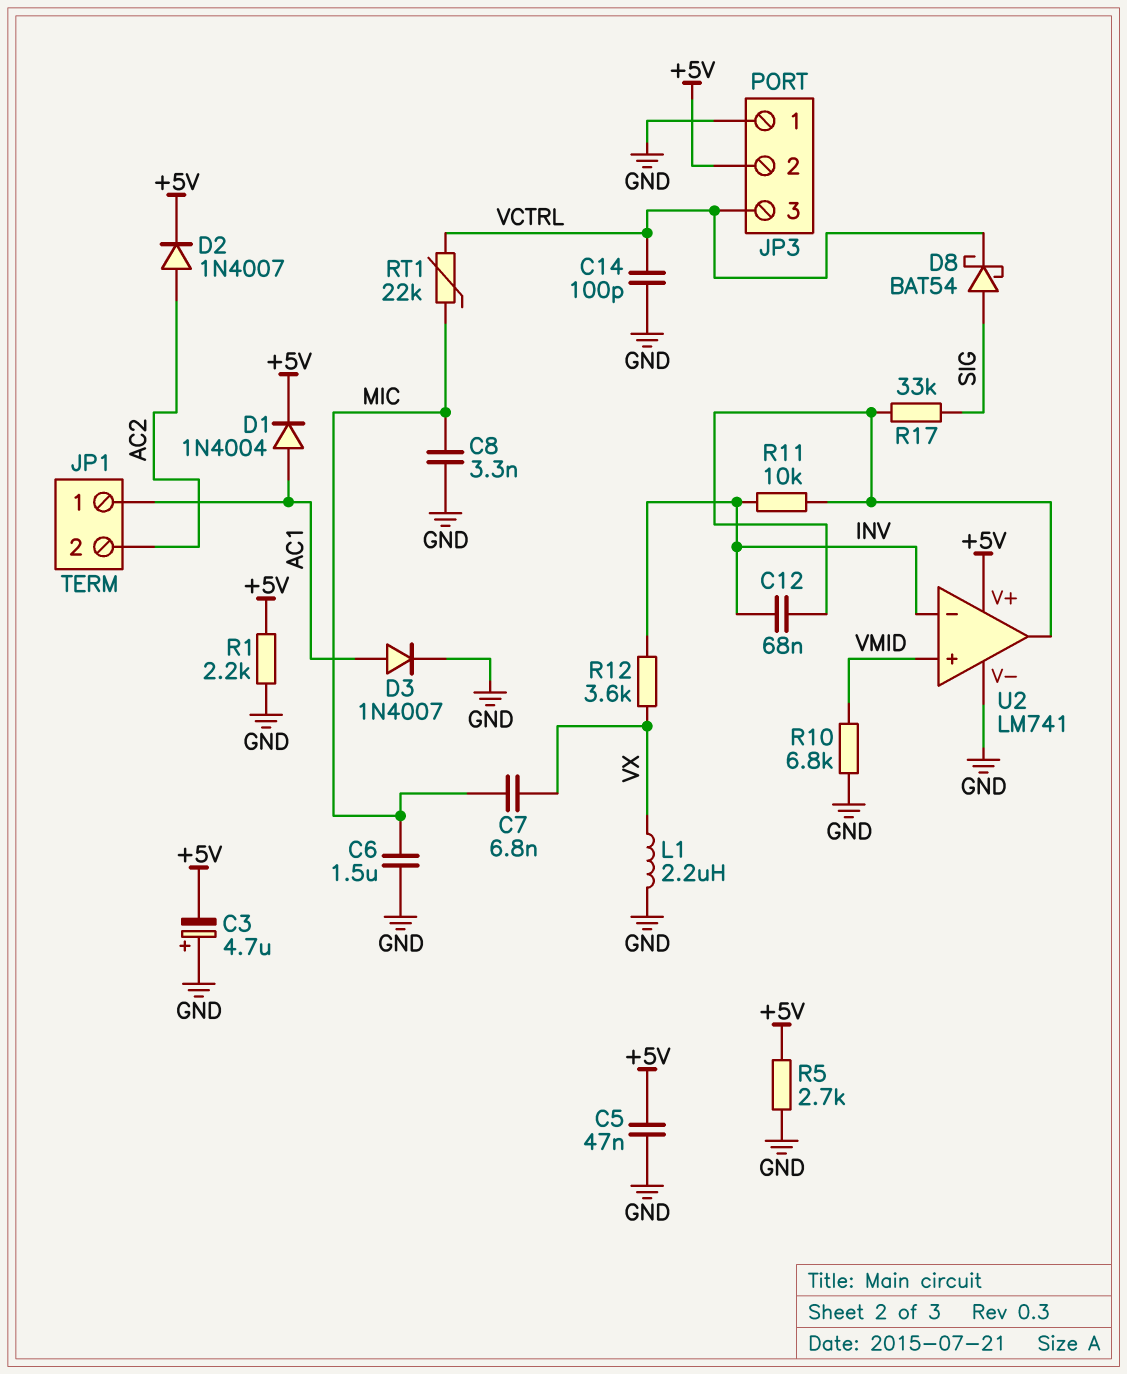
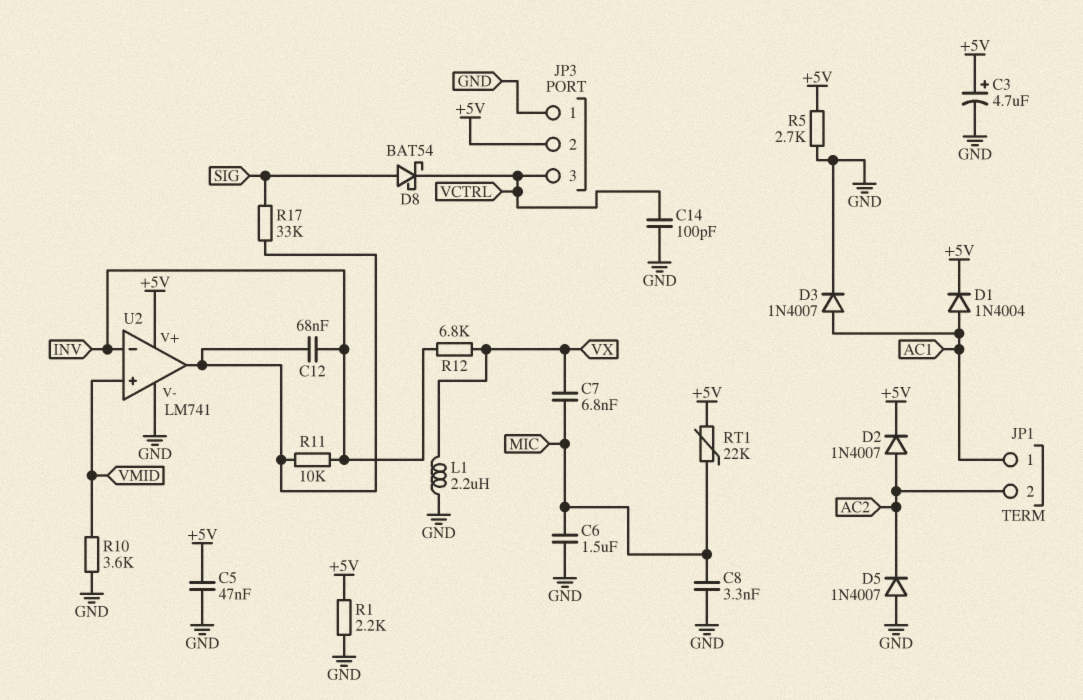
C3: 4.7uF (plus GND, minus +5V) -> 4.7uF (plus +5V, minus GND)
D5: none -> diode 1N4007 (A GND, K AC2)
R10: 6.8k (GND, VMID) -> 3.6k (GND, VMID)
R12: 3.6k (INV, VX) -> 6.8k (INV, VX)
RT1: 22k (MIC, VCTRL) -> 22k (+5V, MIC)

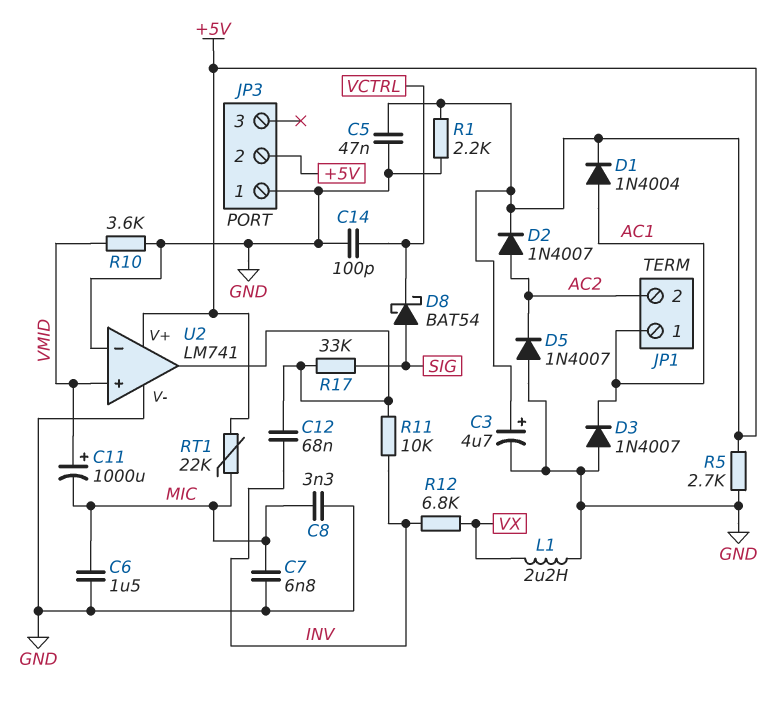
C7: 6.8nF (MIC, VX) -> 6.8nF (GND, MIC)
C11: none -> 1000uF (plus VMID, minus MIC)
D3: diode 1N4007 (A AC1, K GND) -> diode 1N4007 (A GND, K AC1)
JP3 pin 3: VCTRL -> none
U2 pin in-: INV -> GND

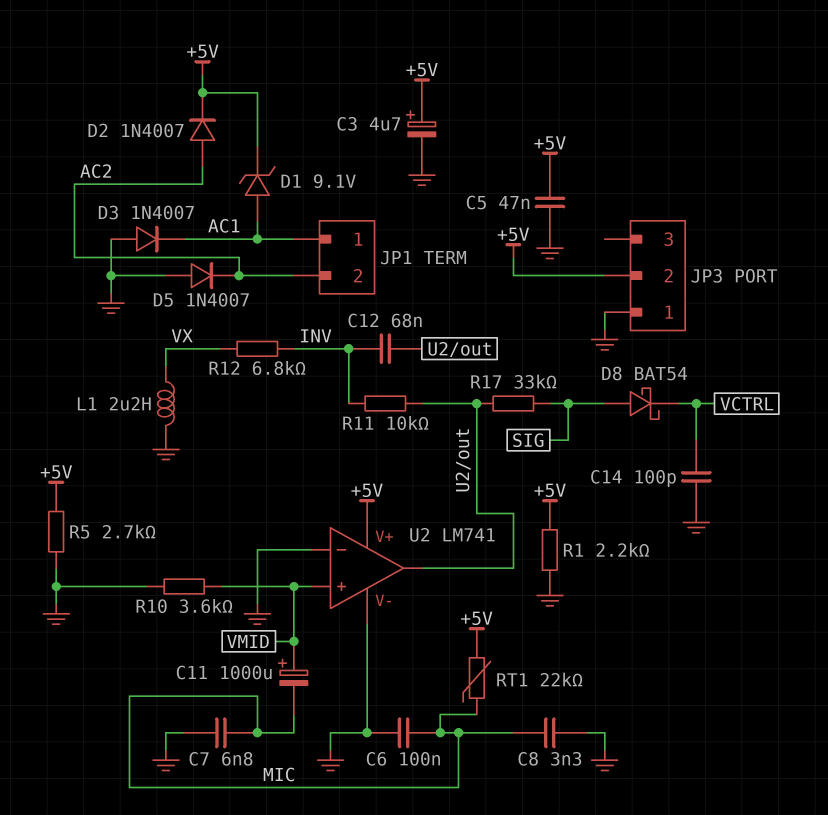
C6: 1.5uF (GND, MIC) -> 100nF (GND, MIC)
D1: diode 1N4004 (A AC1, K +5V) -> zener 9.1V (A AC1, K +5V)

